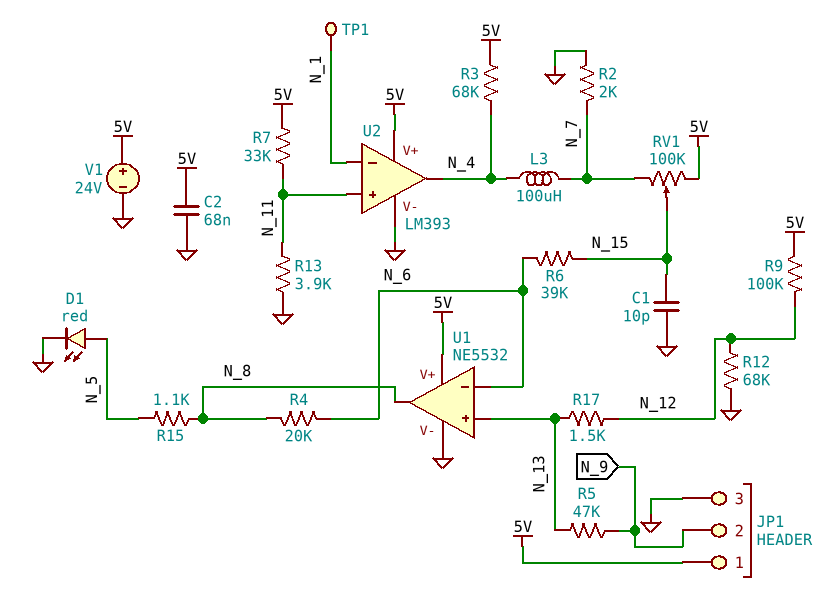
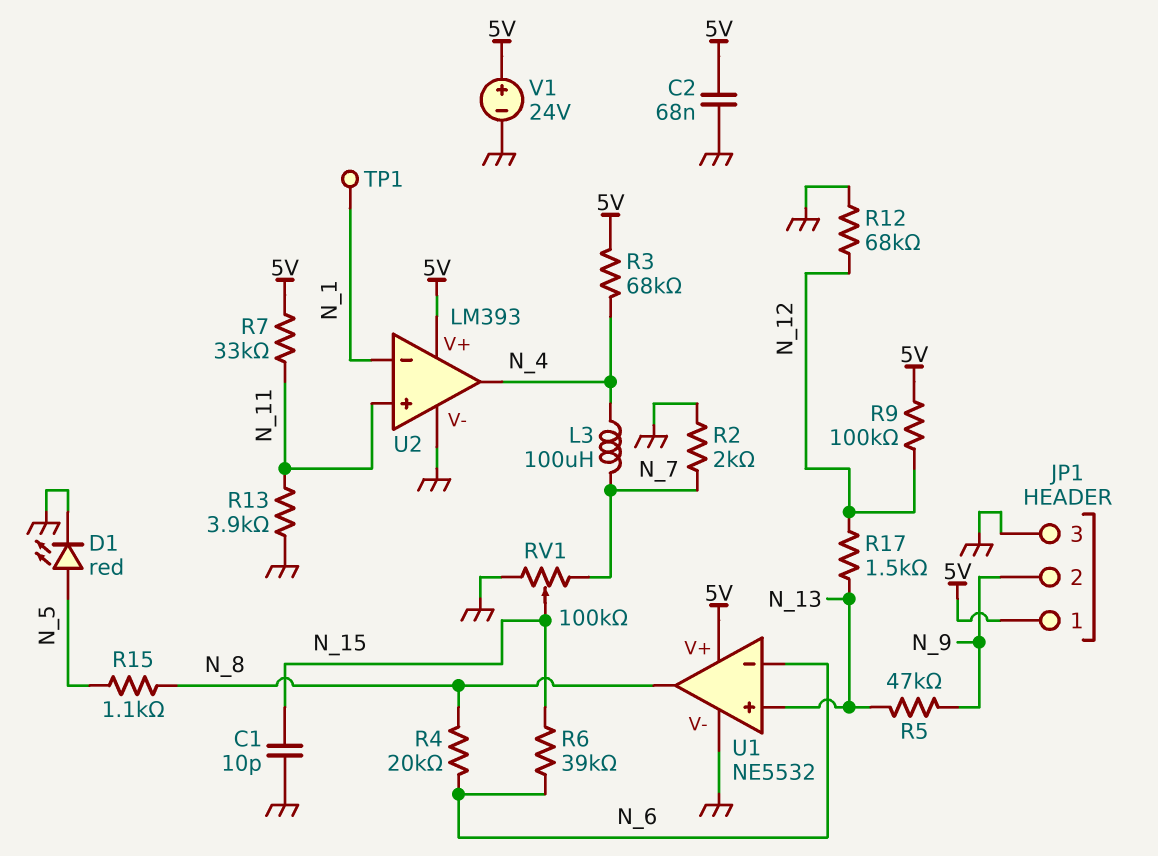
RV1: 100k (5V, N_7, wiper N_15) -> 100k (GND, N_7, wiper N_15)

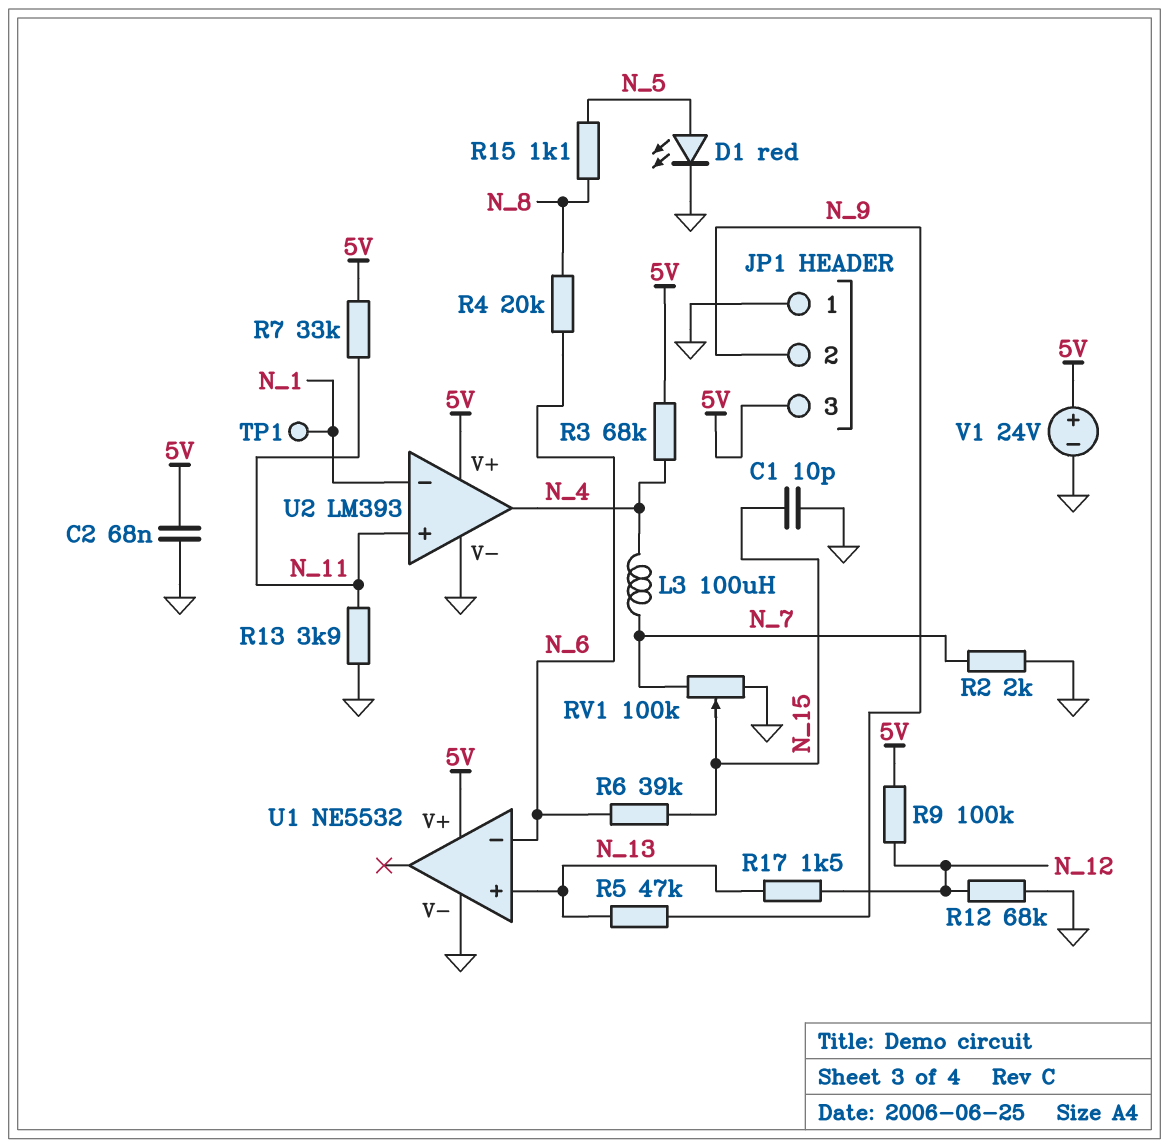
JP1 pin 1: 5V -> GND
JP1 pin 3: GND -> 5V
U1 pin out: N_8 -> none

